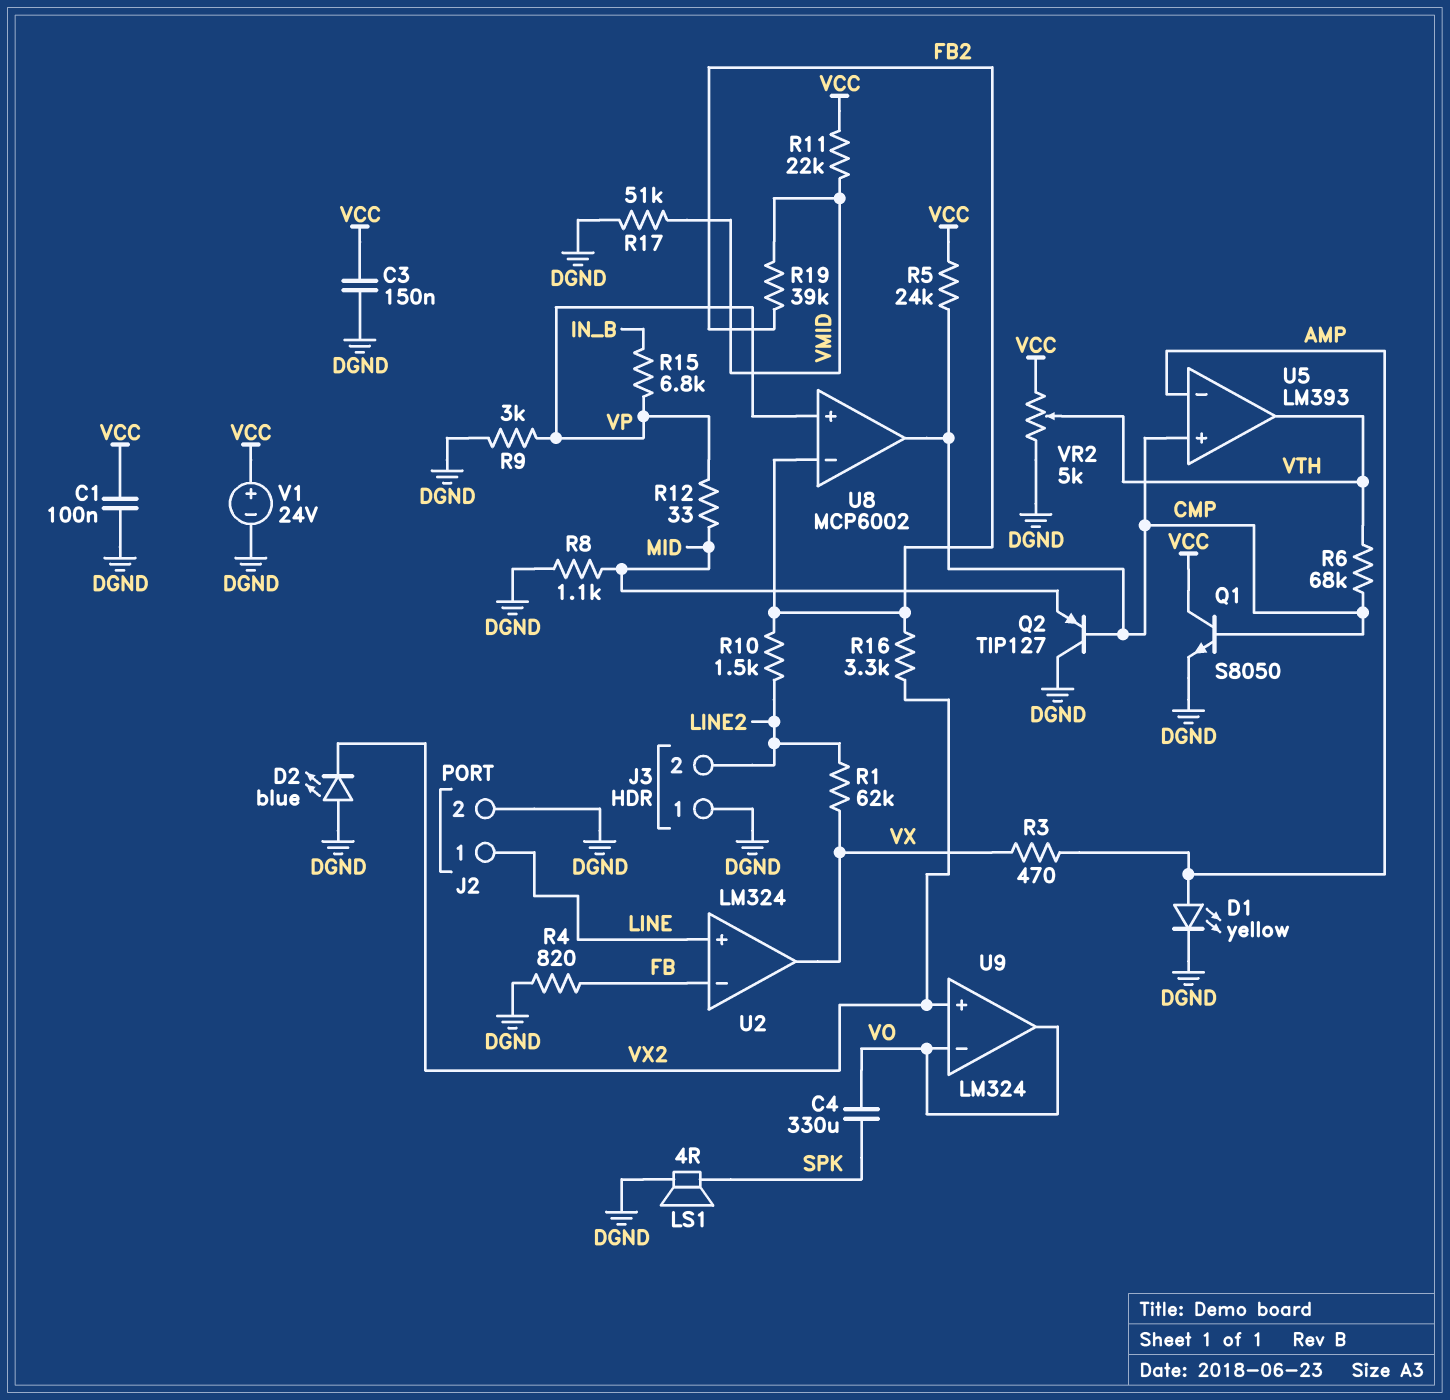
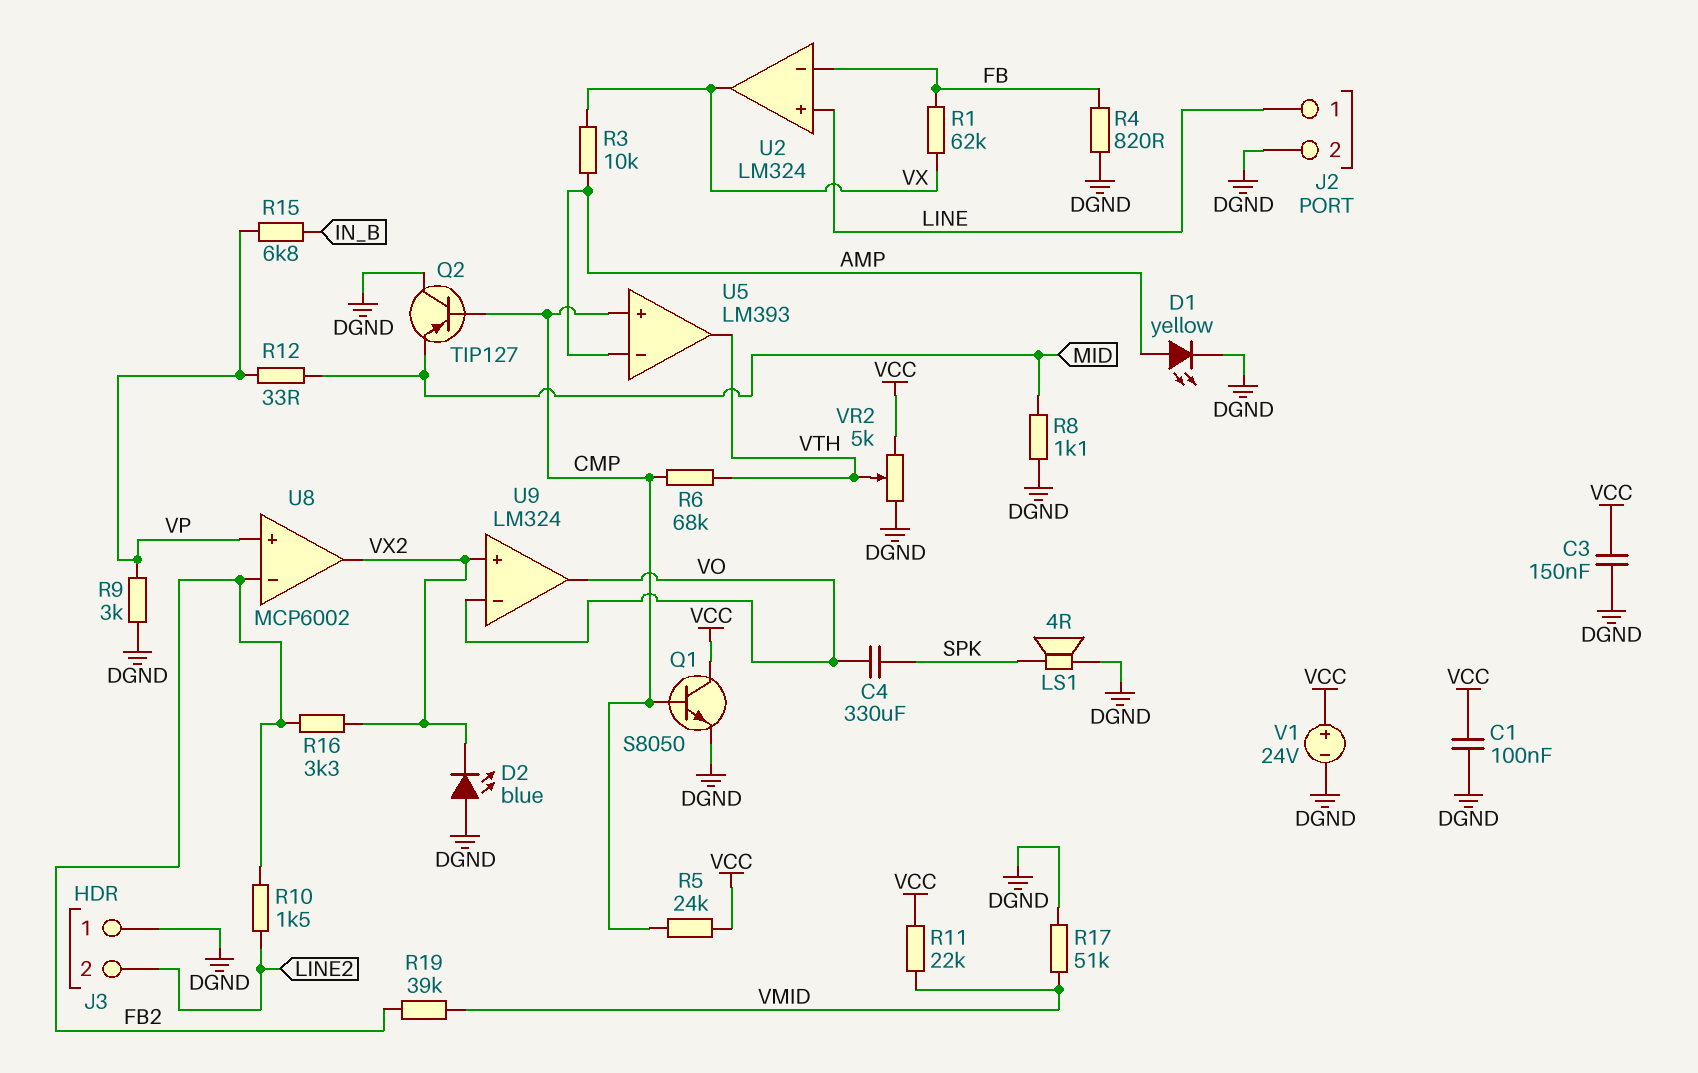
R1: 62k (LINE2, VX) -> 62k (FB, VX)
R3: 470 (AMP, VX) -> 10k (AMP, VX)
U8 pin out: CMP -> VX2

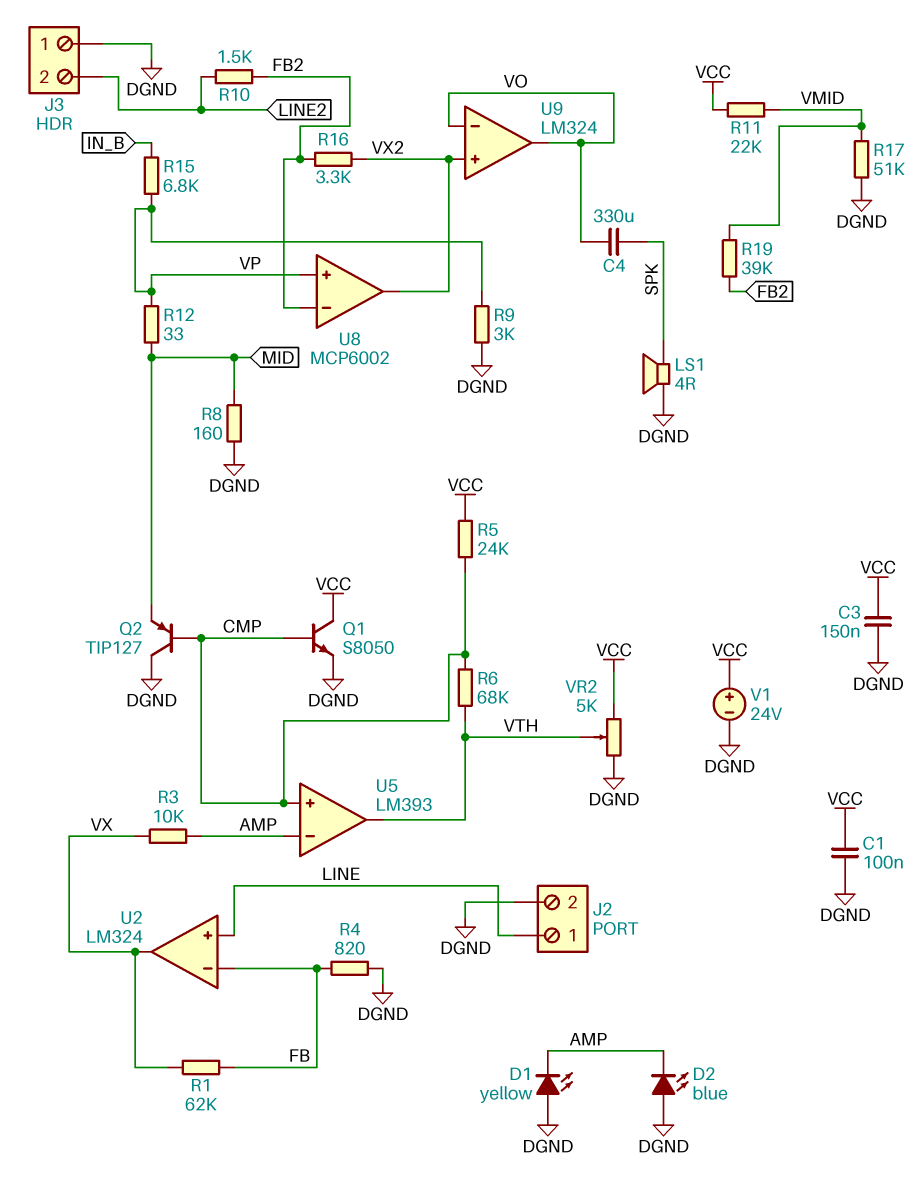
D1: LED yellow (A AMP, K DGND) -> LED yellow (A DGND, K AMP)
D2: LED blue (A DGND, K VX2) -> LED blue (A DGND, K AMP)
R8: 1.1k (DGND, MID) -> 160 (DGND, MID)

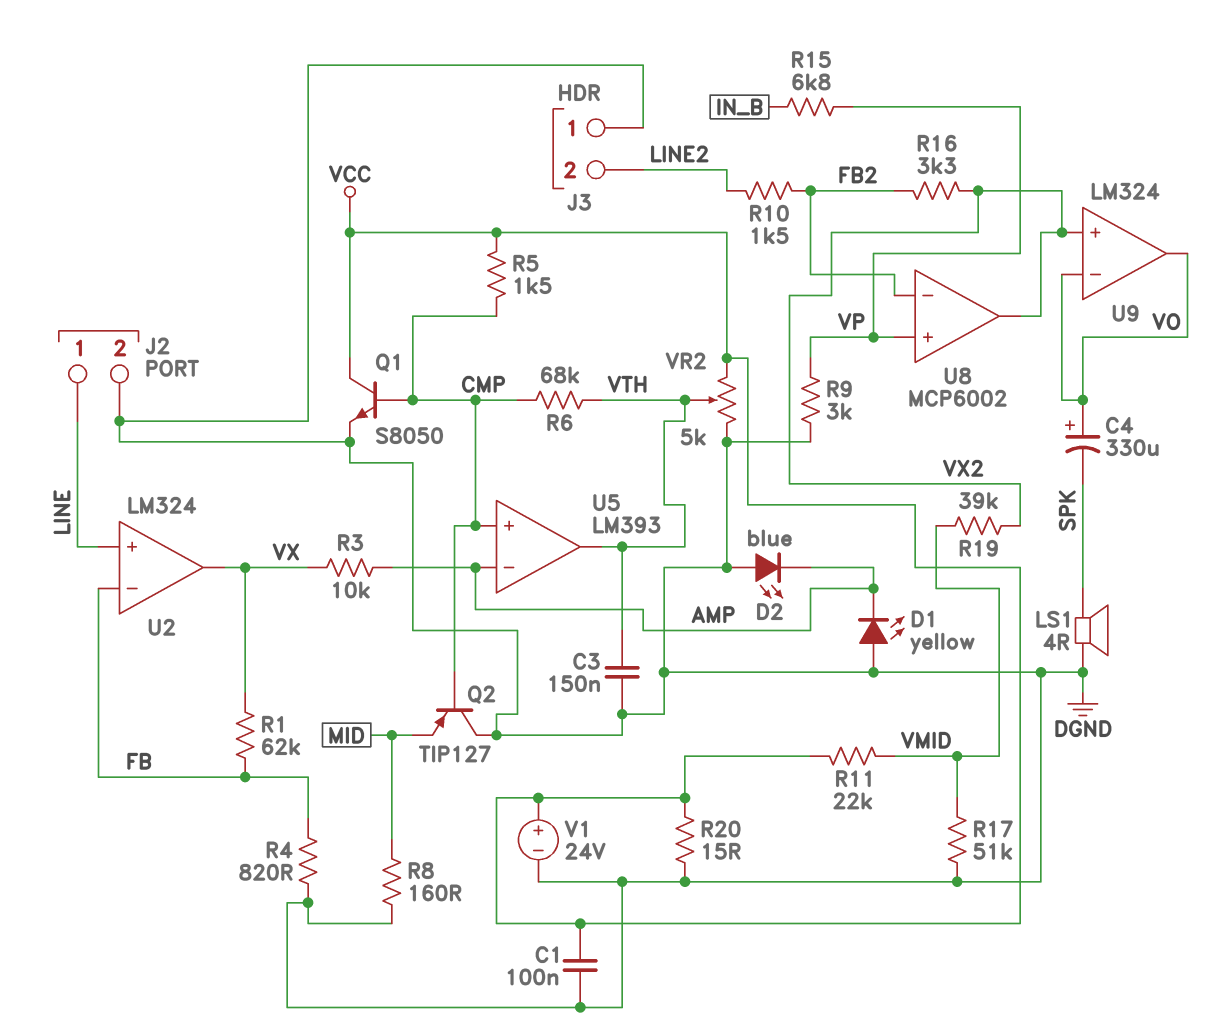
C3: 150nF (DGND, VCC) -> 150nF (DGND, VTH)
C4: 330uF (SPK, VO) -> 330uF (plus VO, minus SPK)
R5: 24k (CMP, VCC) -> 1.5k (CMP, VCC)
R12: 33 (MID, VP) -> none
R19: 39k (FB2, VMID) -> 39k (VMID, VX2)
R20: none -> 15 (DGND, VCC)

